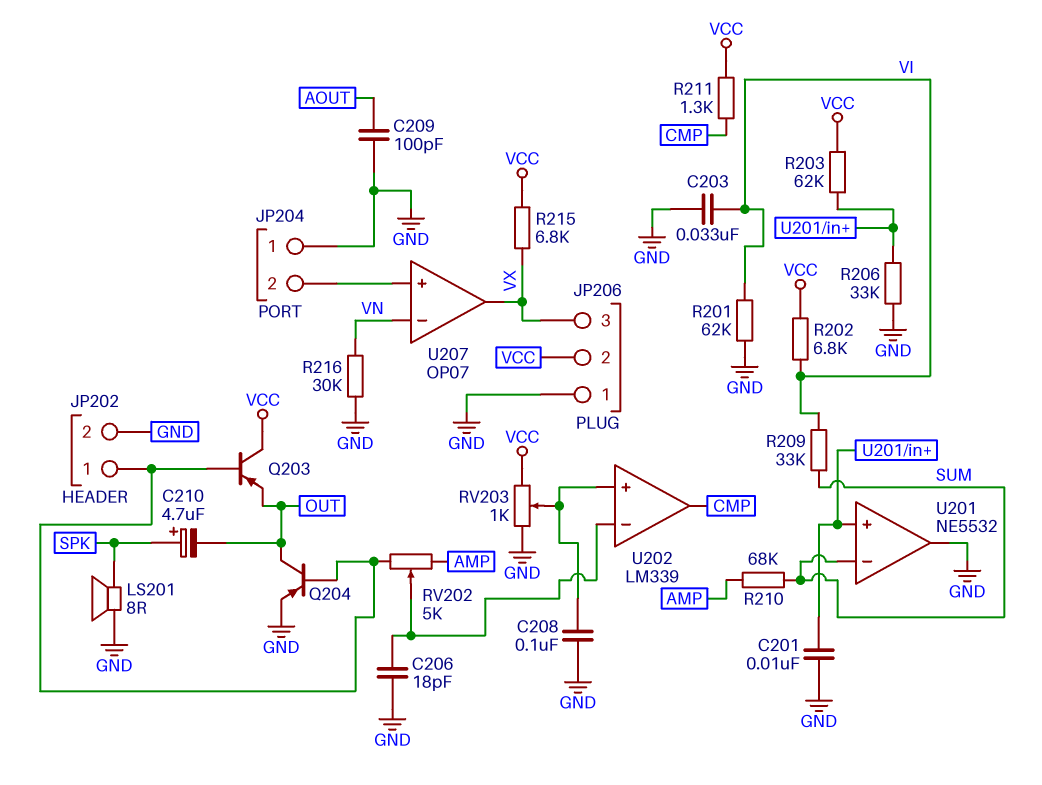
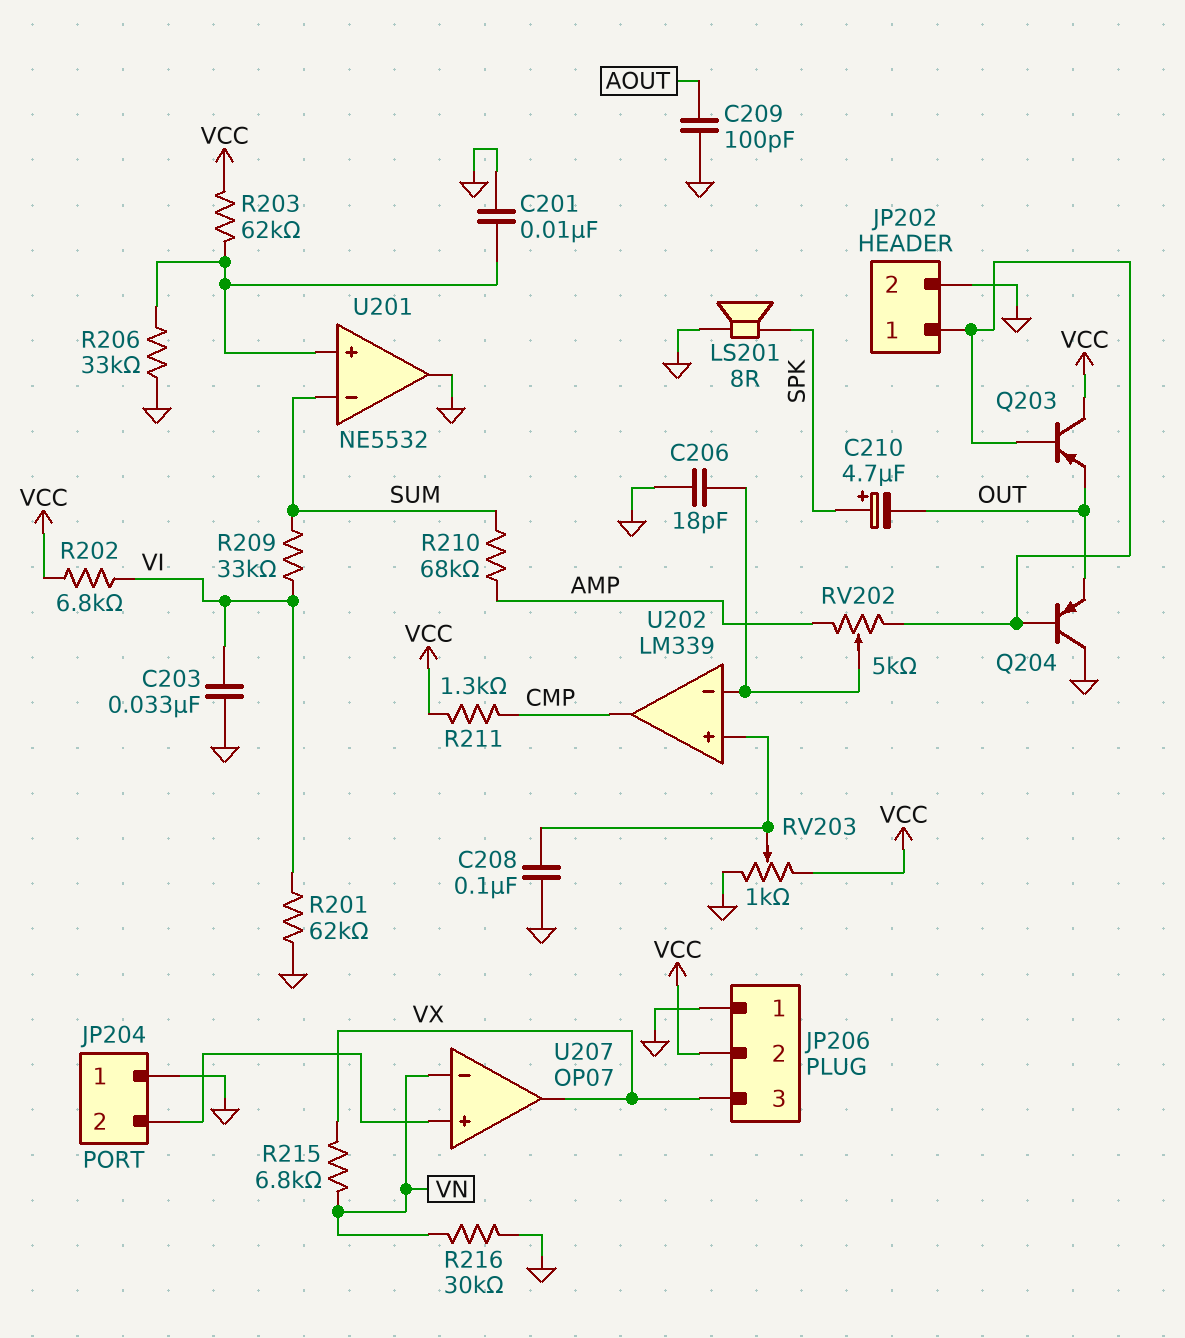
Q204: PNP (B JP202/1, C OUT, E GND) -> PNP (B JP202/1, C GND, E OUT)
R215: 6.8k (VCC, VX) -> 6.8k (VN, VX)

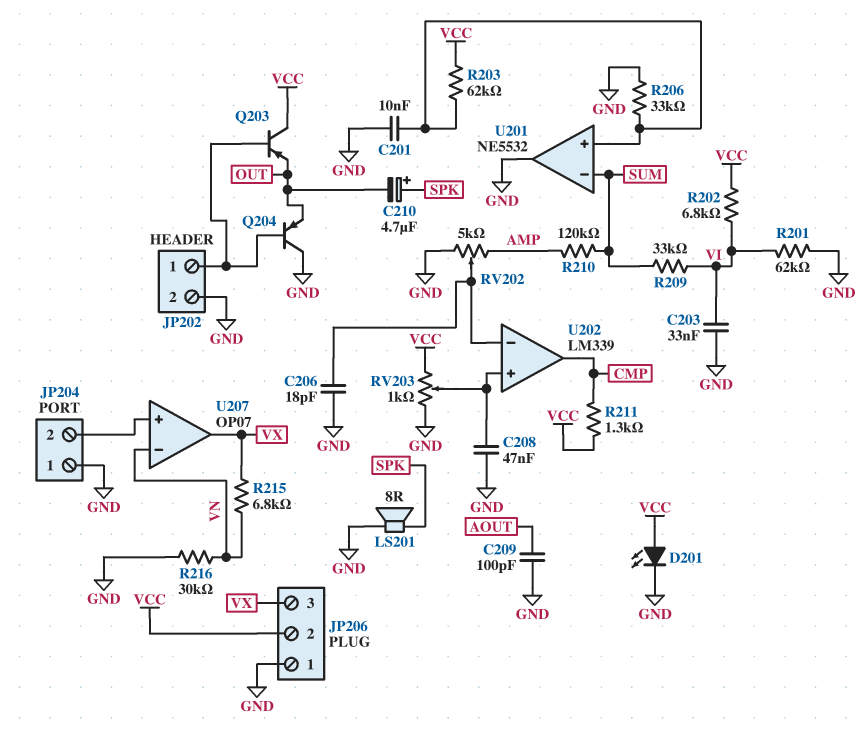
C208: 100nF (GND, U202/in+) -> 47nF (GND, U202/in+)
D201: none -> LED (A VCC, K GND)
R210: 68k (AMP, SUM) -> 120k (AMP, SUM)
RV202: 5k (AMP, JP202/1, wiper U202/in-) -> 5k (AMP, GND, wiper U202/in-)

